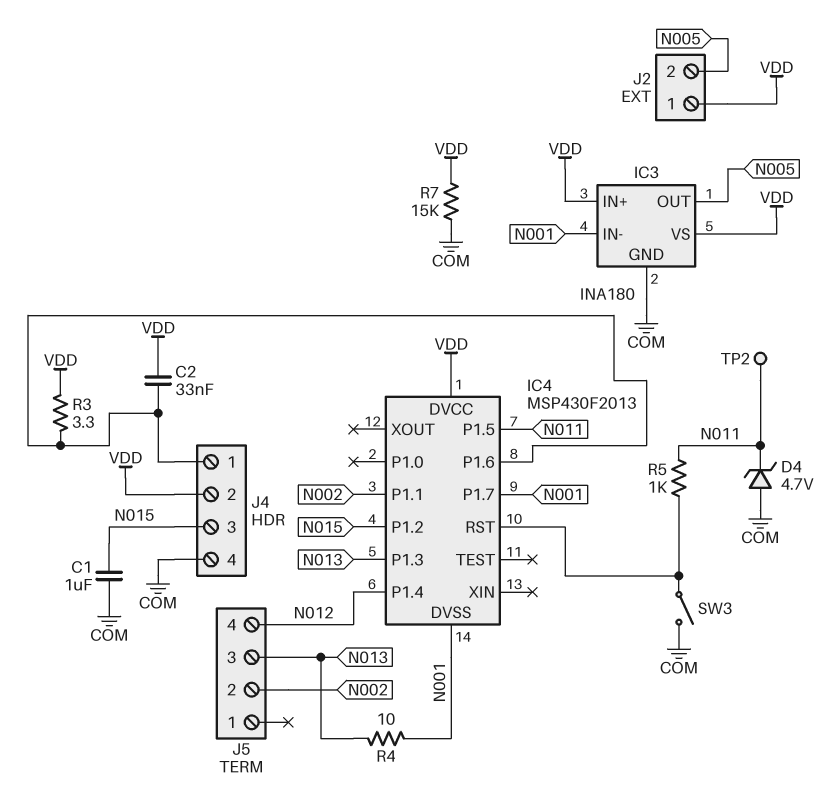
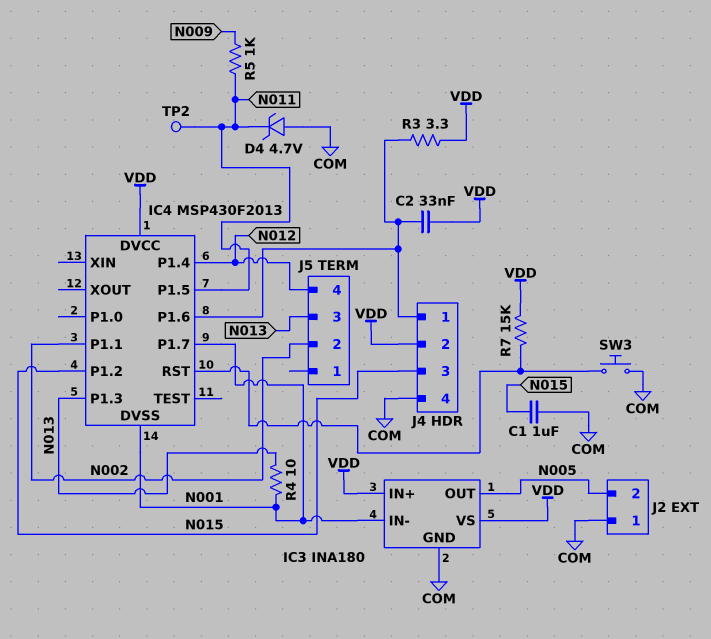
J2 pin 1: VDD -> COM
R5: 1k (IC4/RST, N011) -> 1k (N009, N011)
R7: 15k (COM, VDD) -> 15k (IC4/RST, VDD)
SW3: switch (COM, IC4/RST) -> button (COM, IC4/RST)

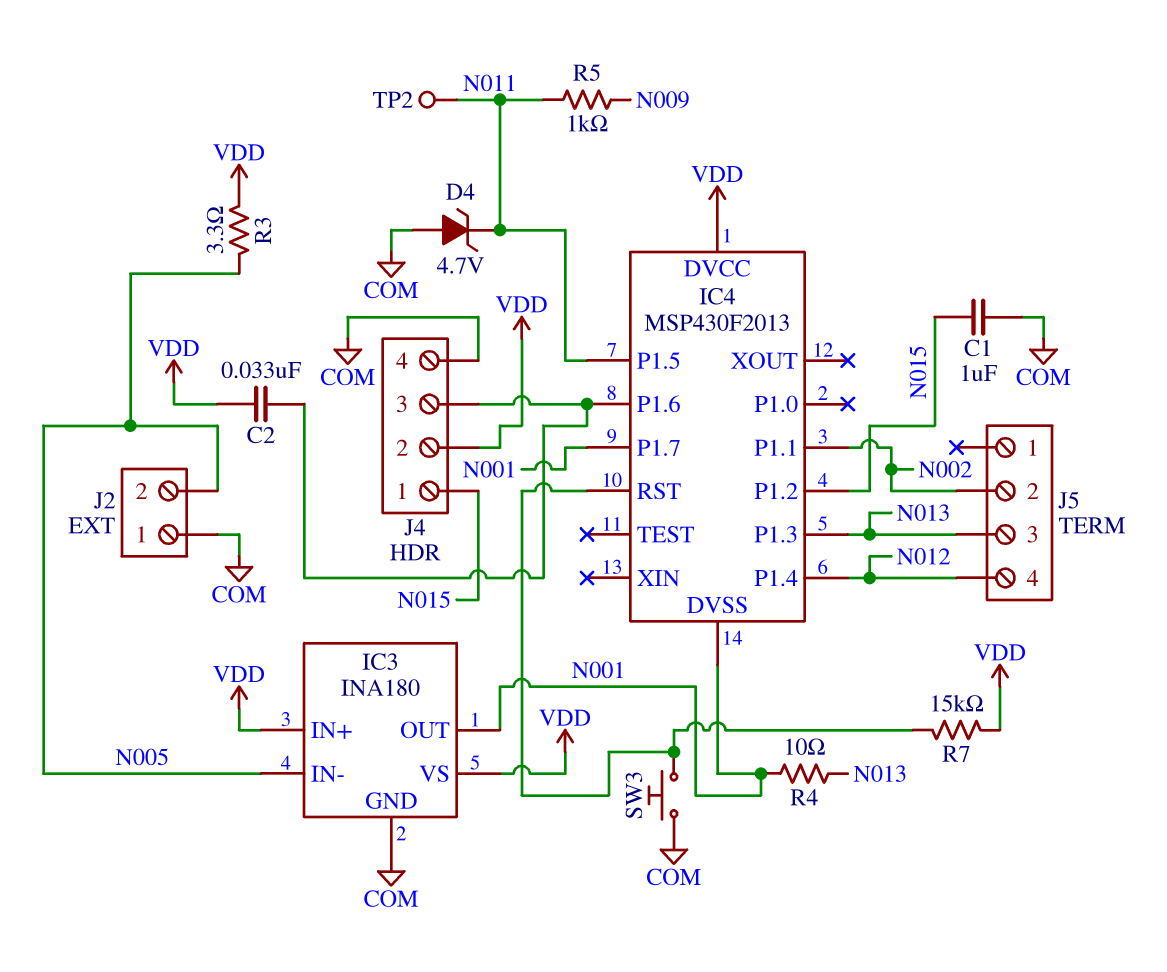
IC3 pin IN-: N001 -> N005
IC3 pin OUT: N005 -> N001
J4 pin 1: IC4/P1.6 -> N015
J4 pin 3: N015 -> IC4/P1.6
R3: 3.3 (IC4/P1.6, VDD) -> 3.3 (N005, VDD)

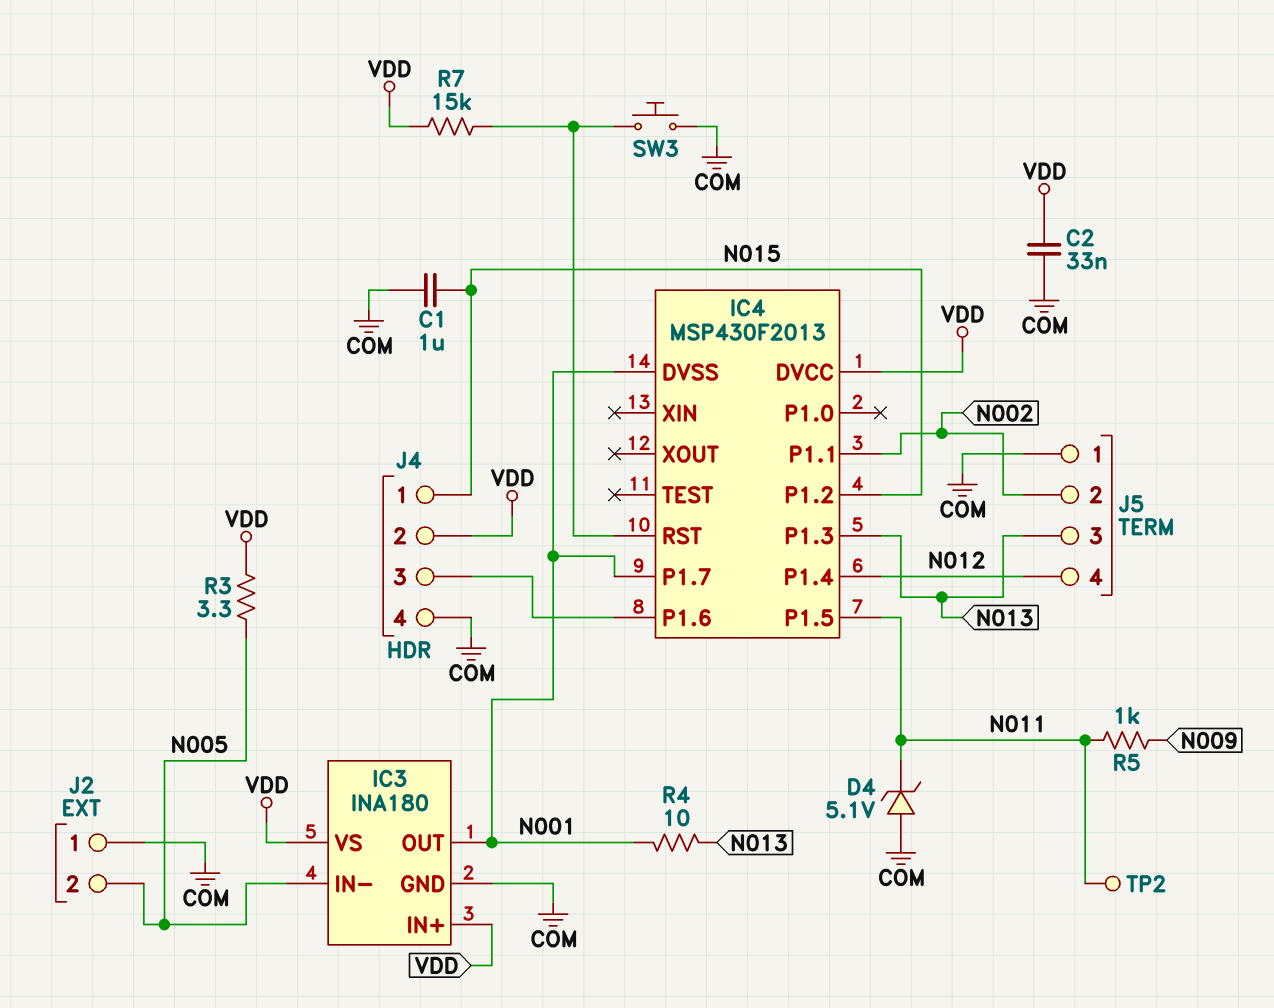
C2: 33nF (IC4/P1.6, VDD) -> 33nF (COM, VDD)
D4: zener 4.7V (A COM, K N011) -> zener 5.1V (A COM, K N011)
J5 pin 1: none -> COM

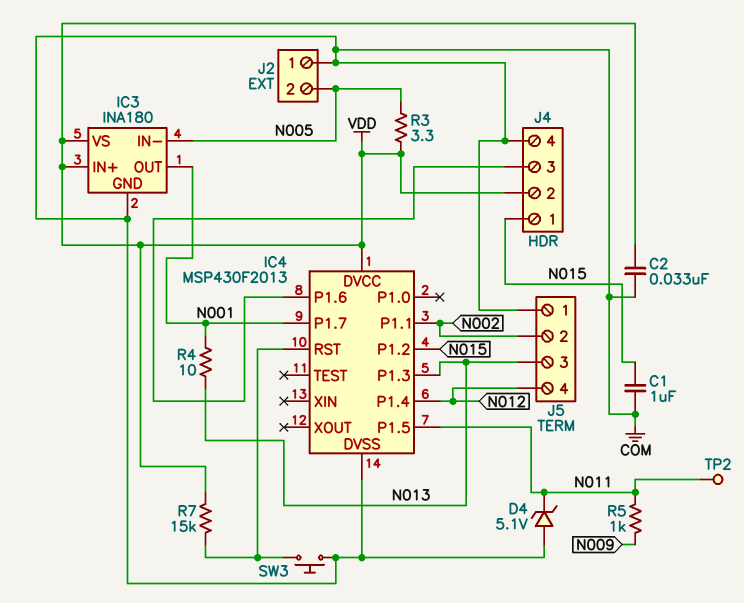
IC4 pin DVSS: N001 -> COM

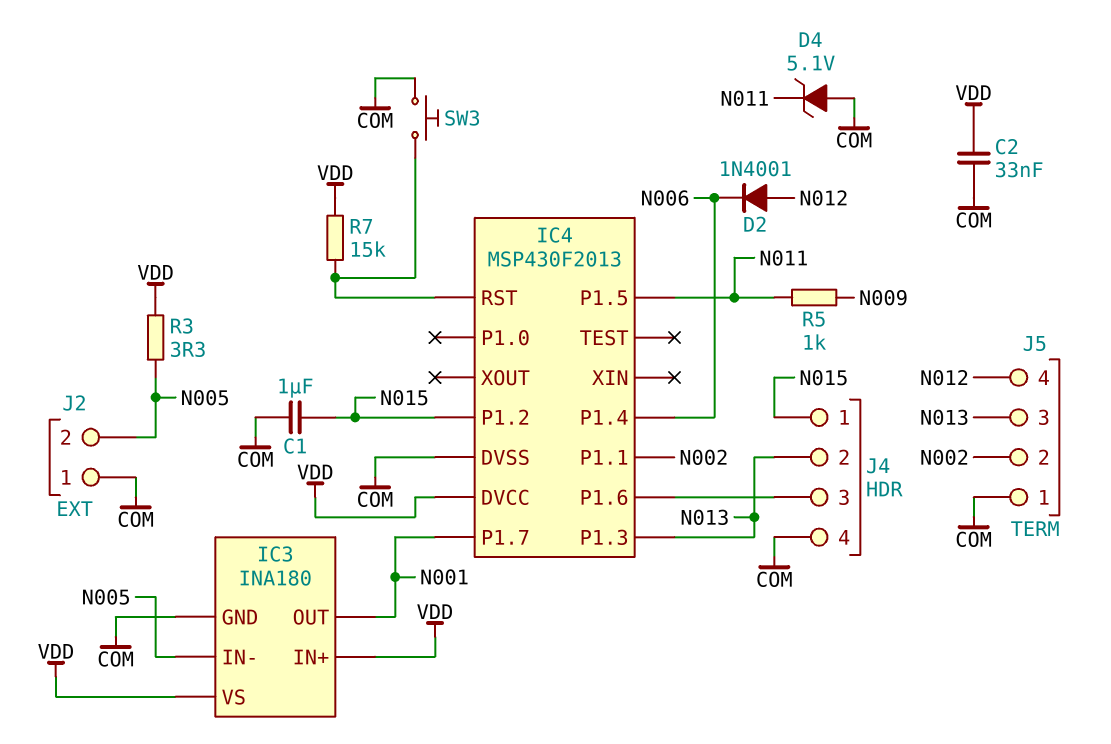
D2: none -> diode 1N4001 (A N012, K N006)
IC4 pin P1.4: N012 -> N006
J4 pin 2: VDD -> N013
R4: 10 (N001, N013) -> none
TP2: test point (N011) -> none

